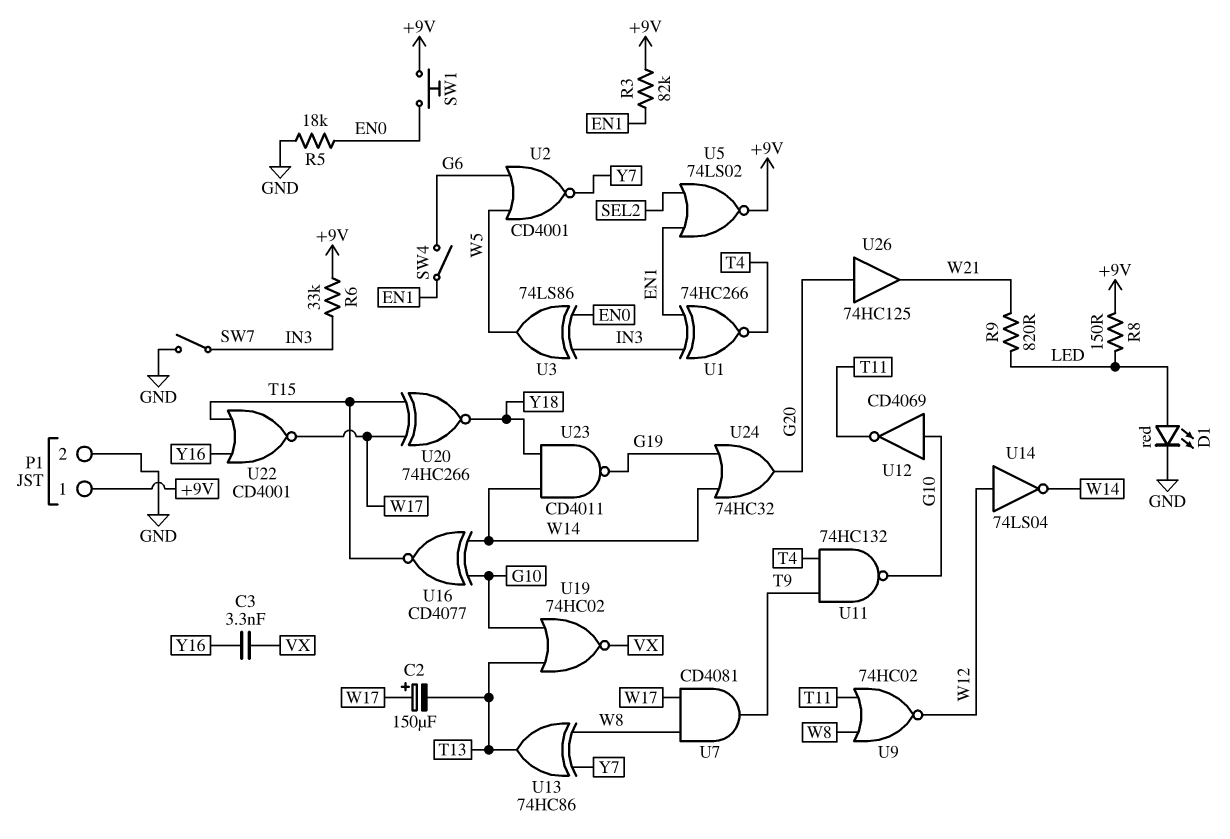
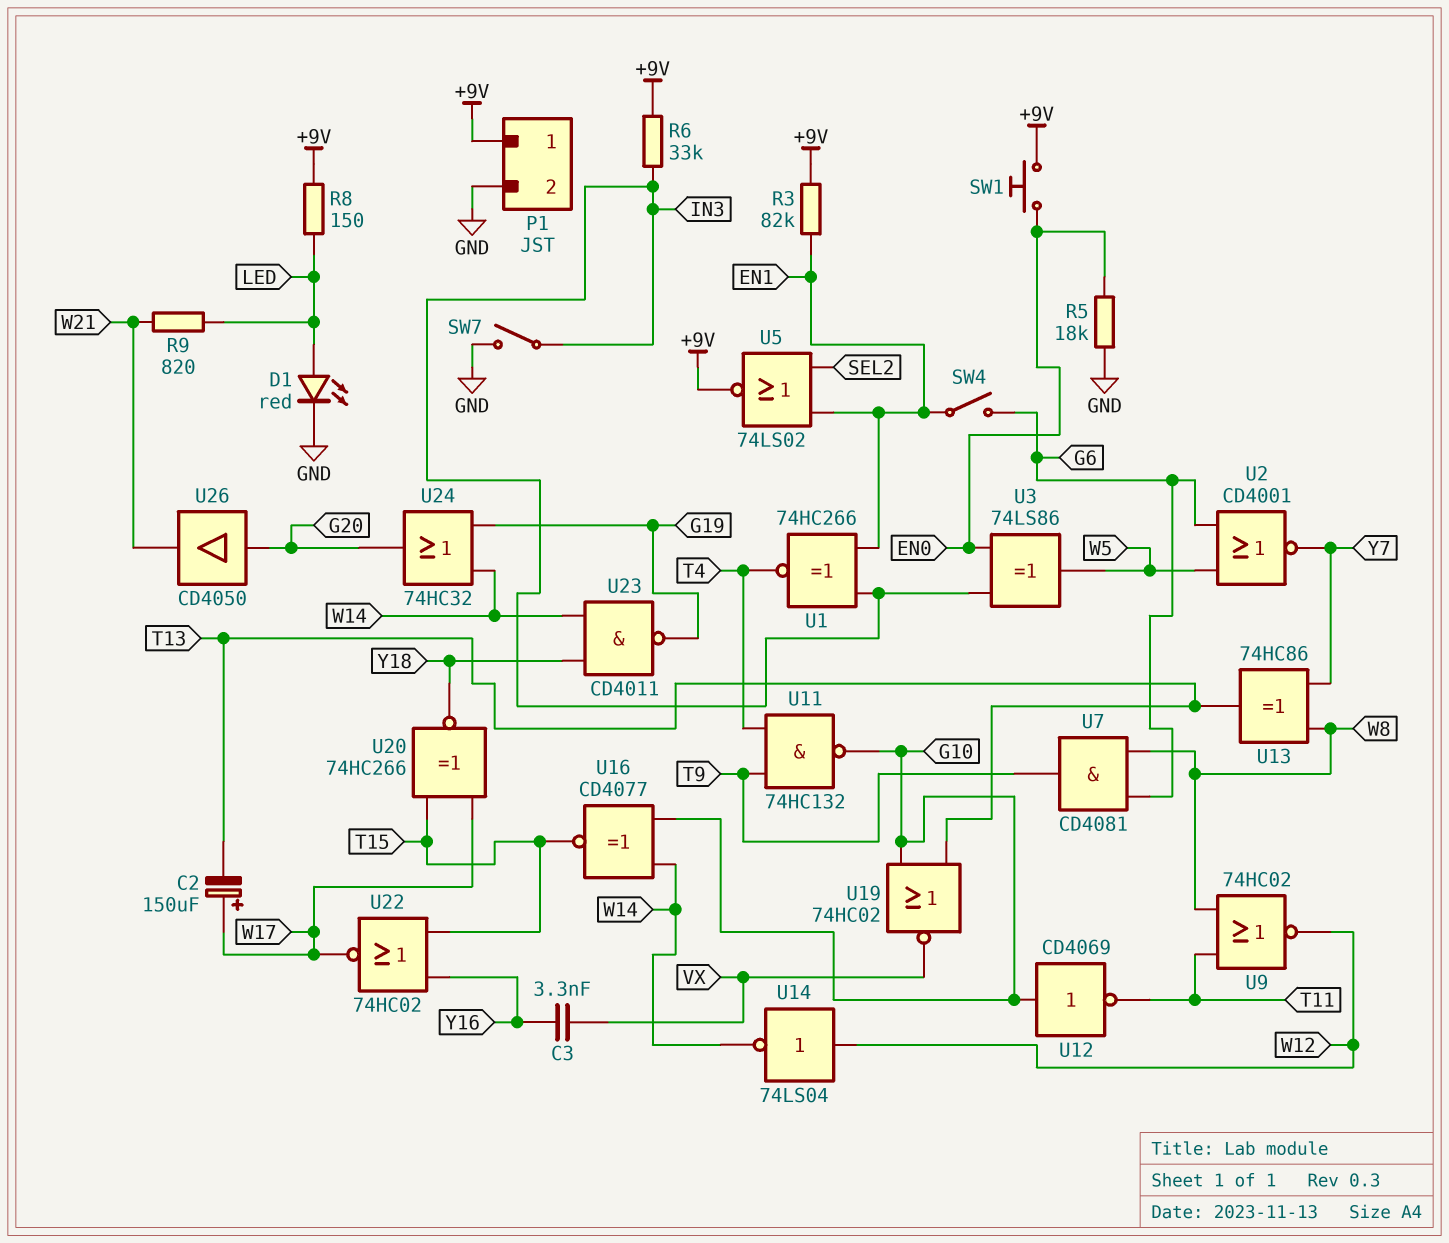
U7: AND CD4081 (in W8, in W17, out T9) -> AND CD4081 (in G6, in W8, out T9)
U22: NOR CD4001 (in T15, in Y16, out W17) -> NOR 74HC02 (in T15, in Y16, out W17)
U26: buffer 74HC125 (in G20, out W21) -> buffer CD4050 (in G20, out W21)

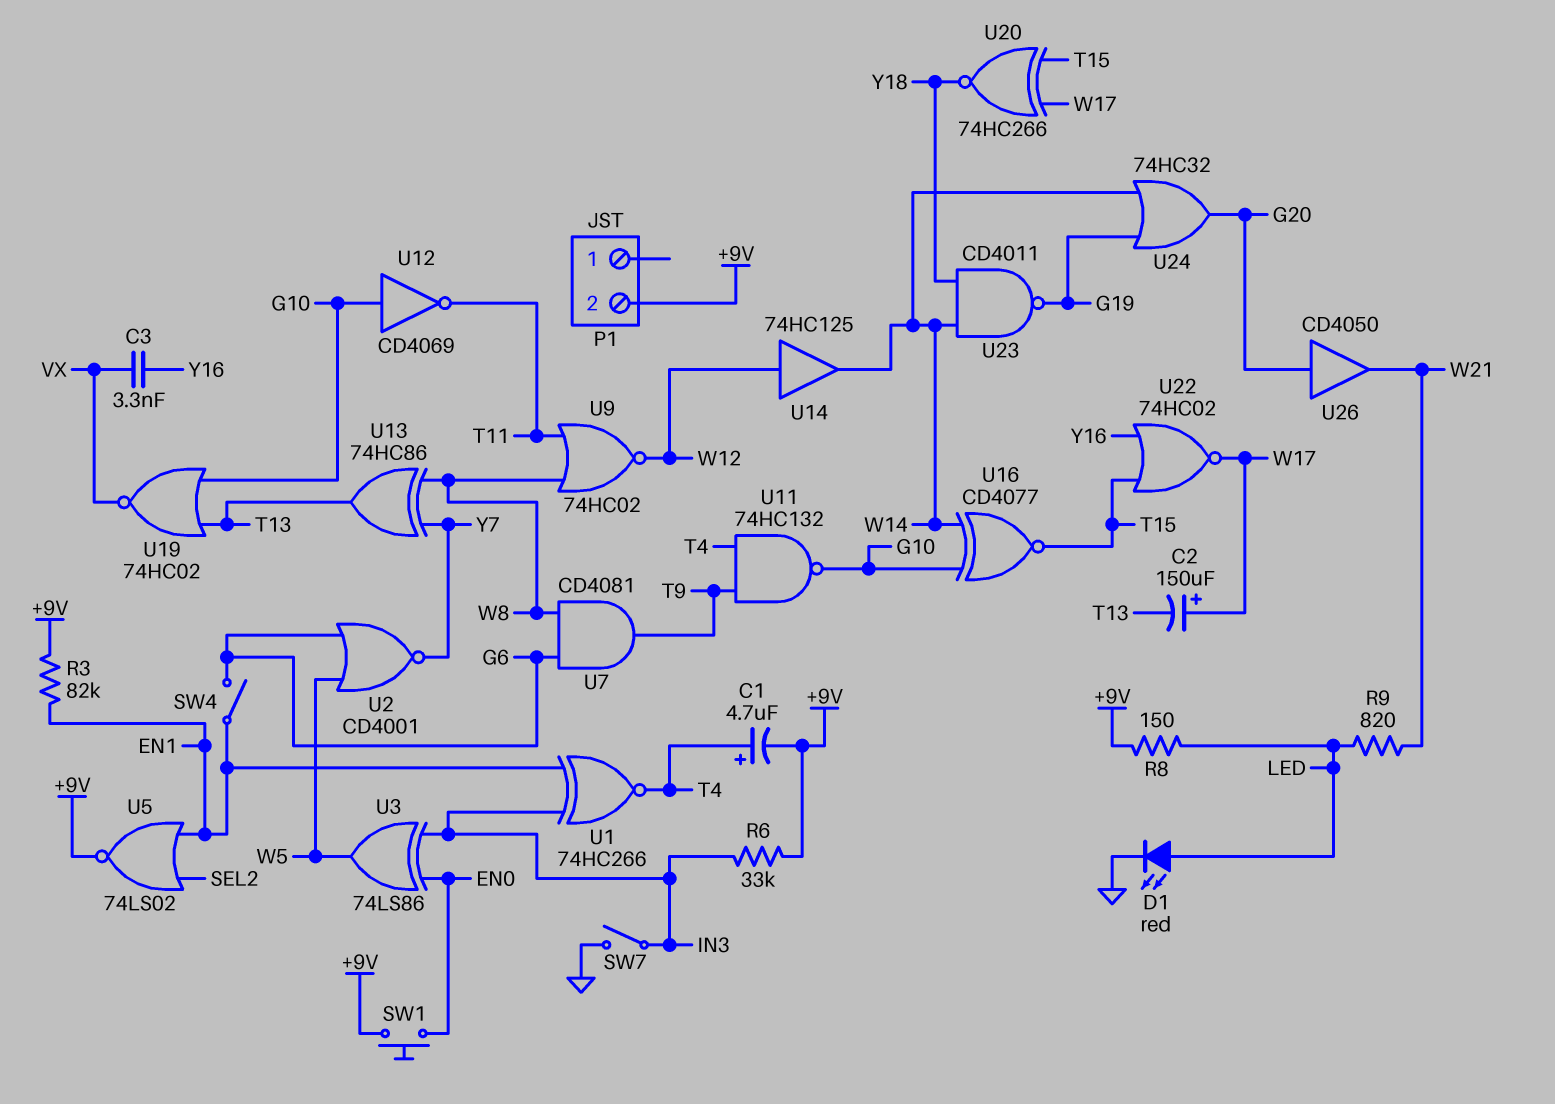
C1: none -> 4.7uF (plus T4, minus +9V)
P1 pin 1: +9V -> none
P1 pin 2: GND -> +9V
R5: 18k (EN0, GND) -> none
U14: NOT 74LS04 (in W12, out W14) -> buffer 74HC125 (in W12, out W14)

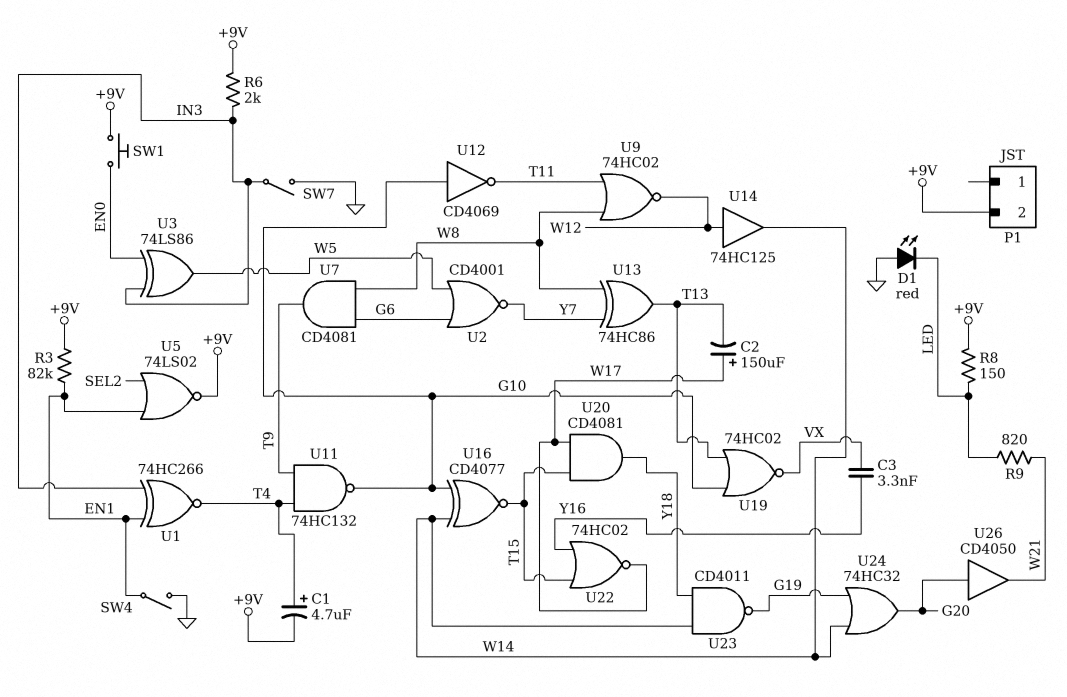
D1: LED red (A LED, K GND) -> LED red (A GND, K LED)
R6: 33k (+9V, IN3) -> 2k (+9V, IN3)
SW4: switch (EN1, G6) -> switch (EN1, GND)
U20: XNOR 74HC266 (in T15, in W17, out Y18) -> AND CD4081 (in T15, in W17, out Y18)

